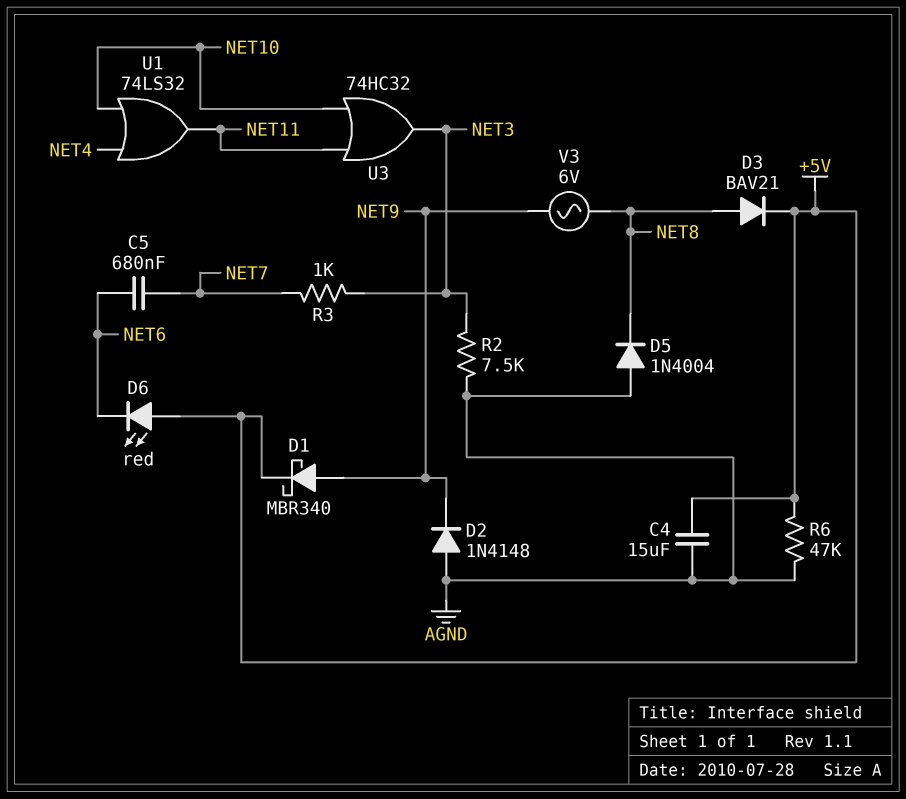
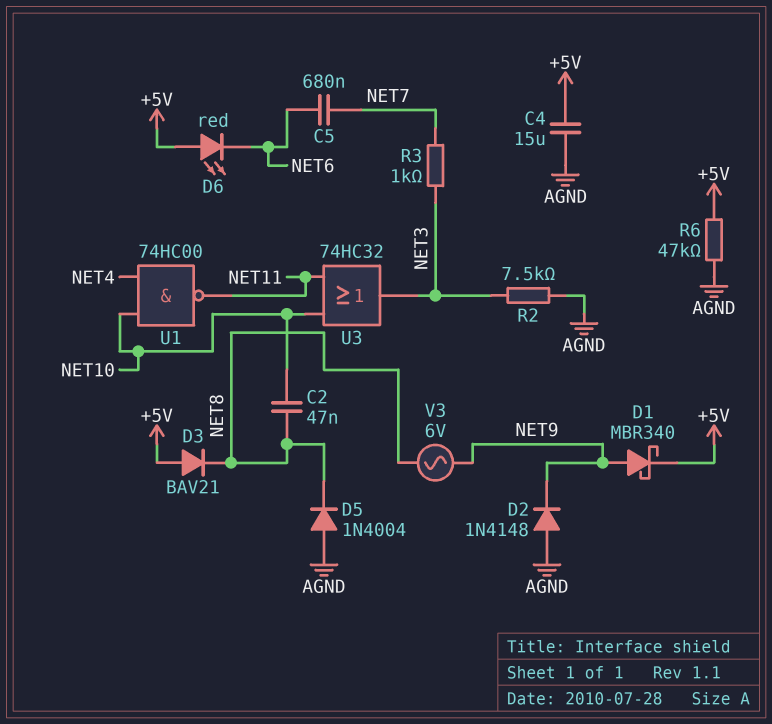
C2: none -> 47nF (NET8, NET10)
D3: diode BAV21 (A NET8, K +5V) -> diode BAV21 (A +5V, K NET8)
U1: OR 74LS32 (in NET4, in NET10, out NET11) -> NAND 74HC00 (in NET4, in NET10, out NET11)

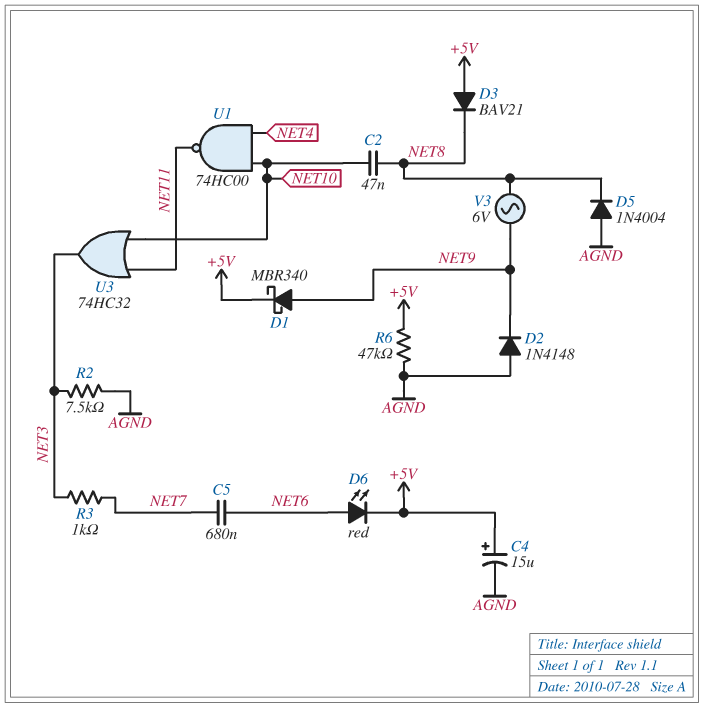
C4: 15uF (+5V, AGND) -> 15uF (plus +5V, minus AGND)
D6: LED red (A +5V, K NET6) -> LED red (A NET6, K +5V)

